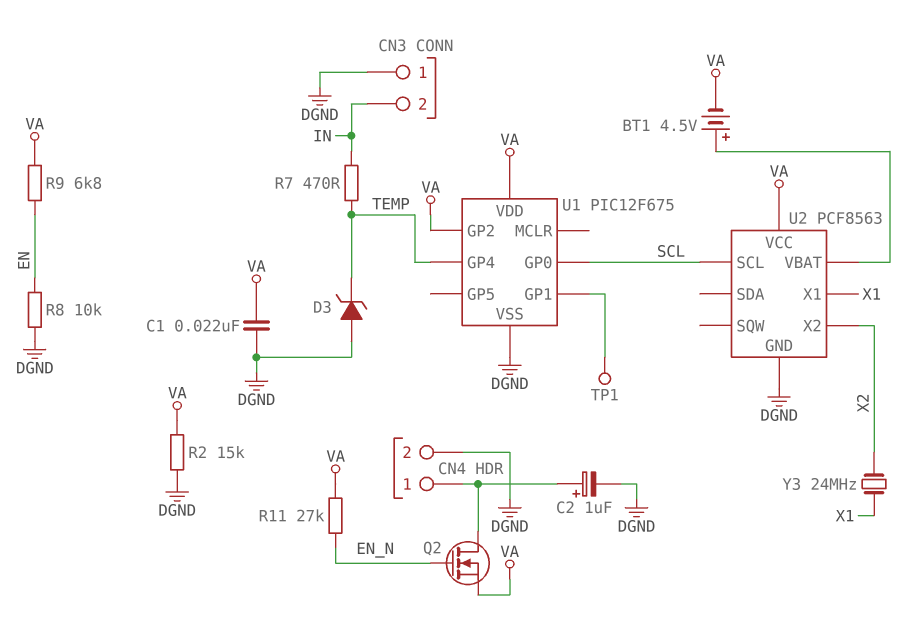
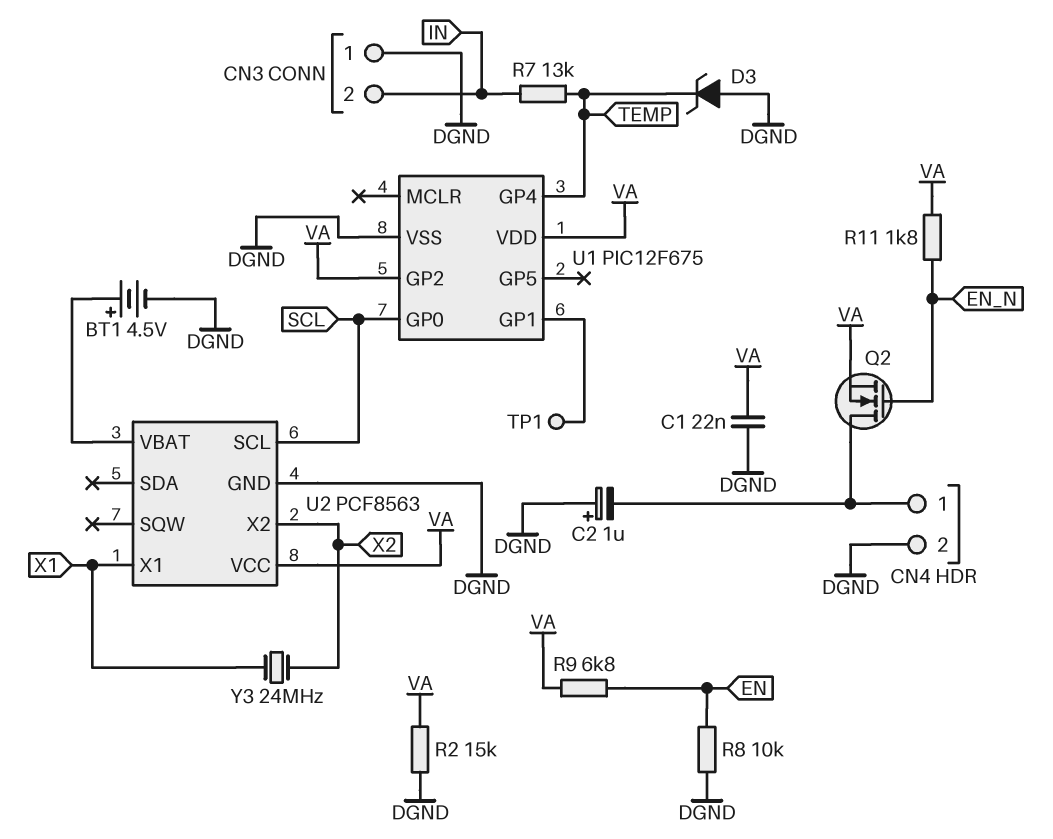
BT1: 4.5V (plus U2/VBAT, minus VA) -> 4.5V (plus U2/VBAT, minus DGND)
C2: 1uF (plus CN4/1, minus DGND) -> 1uF (plus DGND, minus CN4/1)
R7: 470 (IN, TEMP) -> 13k (IN, TEMP)
R11: 27k (EN_N, VA) -> 1.8k (EN_N, VA)

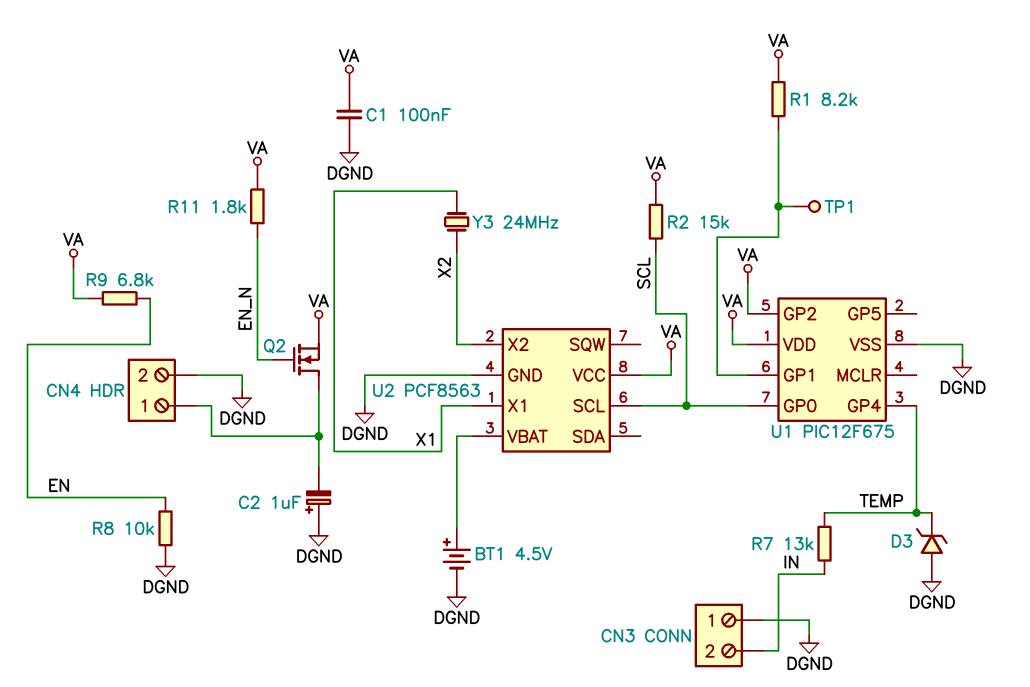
C1: 22nF (DGND, VA) -> 100nF (DGND, VA)
R1: none -> 8.2k (U1/GP1, VA)
R2: 15k (DGND, VA) -> 15k (SCL, VA)

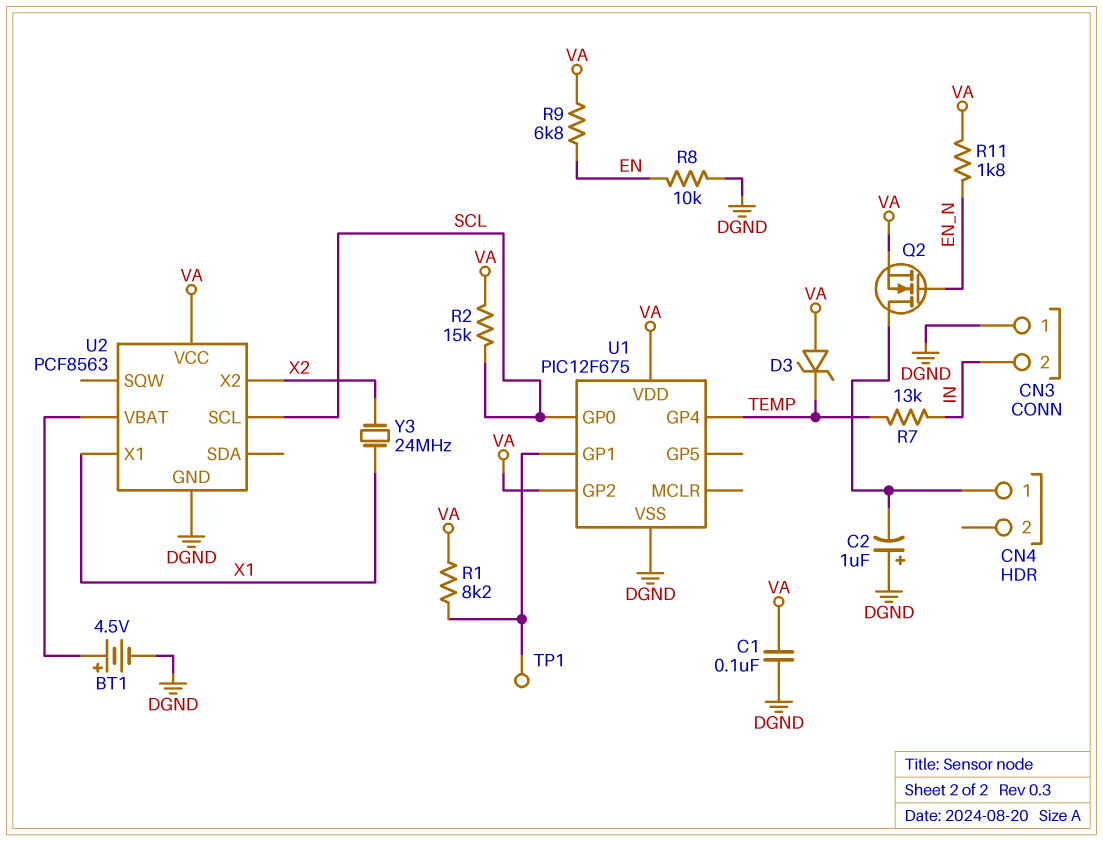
CN4 pin 2: DGND -> none
D3: zener (A DGND, K TEMP) -> zener (A VA, K TEMP)

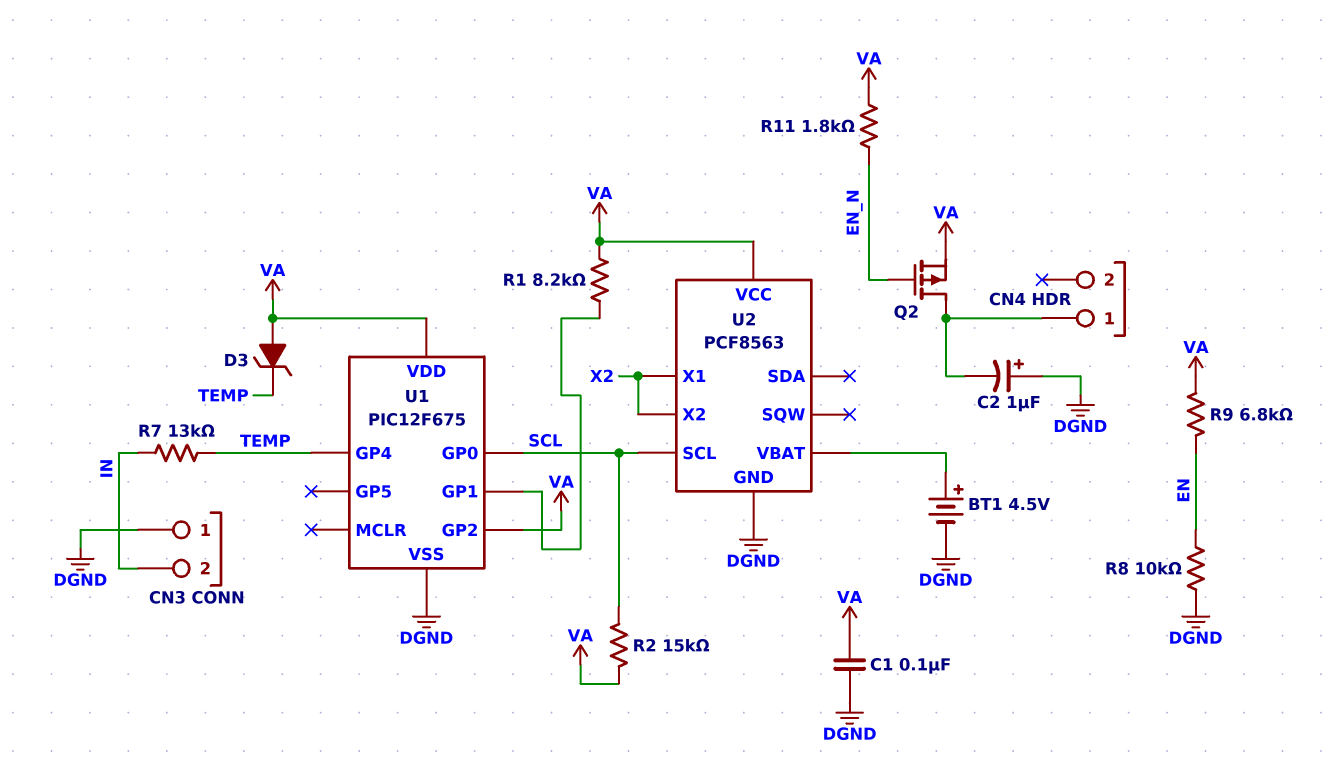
Q2: NMOS (G EN_N, D CN4/1, S VA) -> PMOS (G EN_N, D CN4/1, S VA)
TP1: test point (U1/GP1) -> none
U2 pin X1: X1 -> X2
Y3: 24MHz (X1, X2) -> none

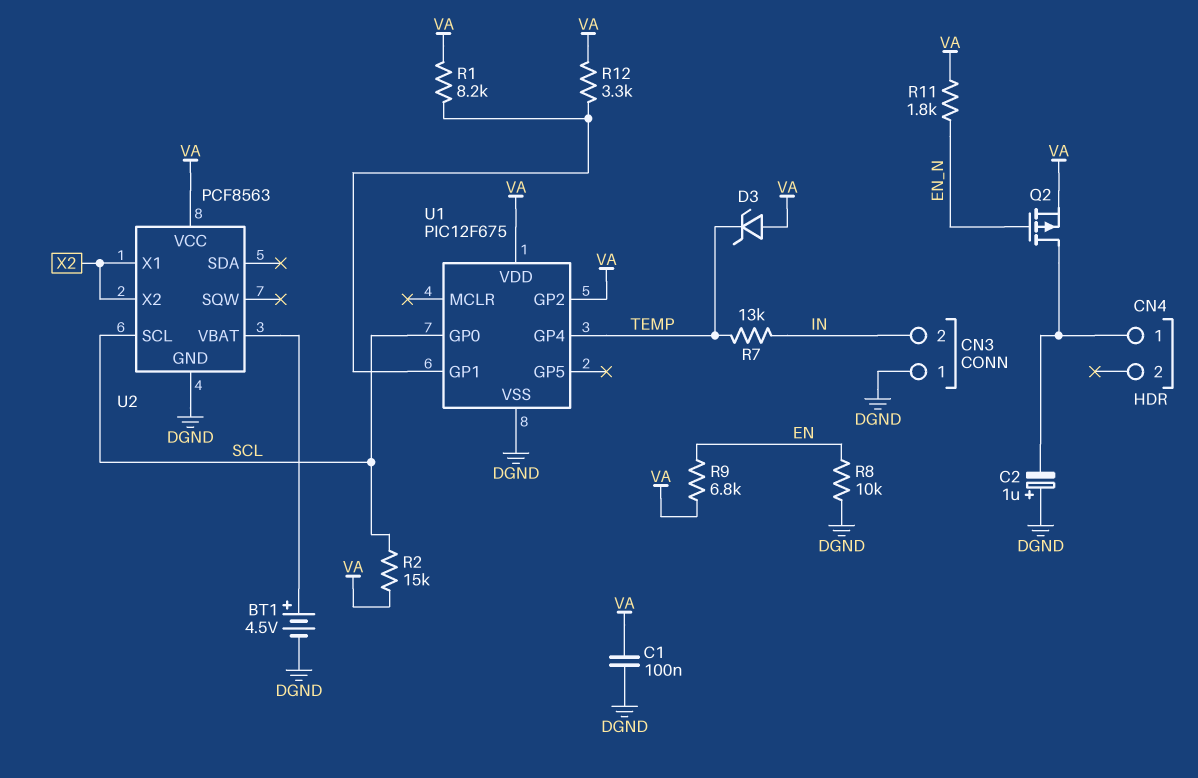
R12: none -> 3.3k (U1/GP1, VA)

